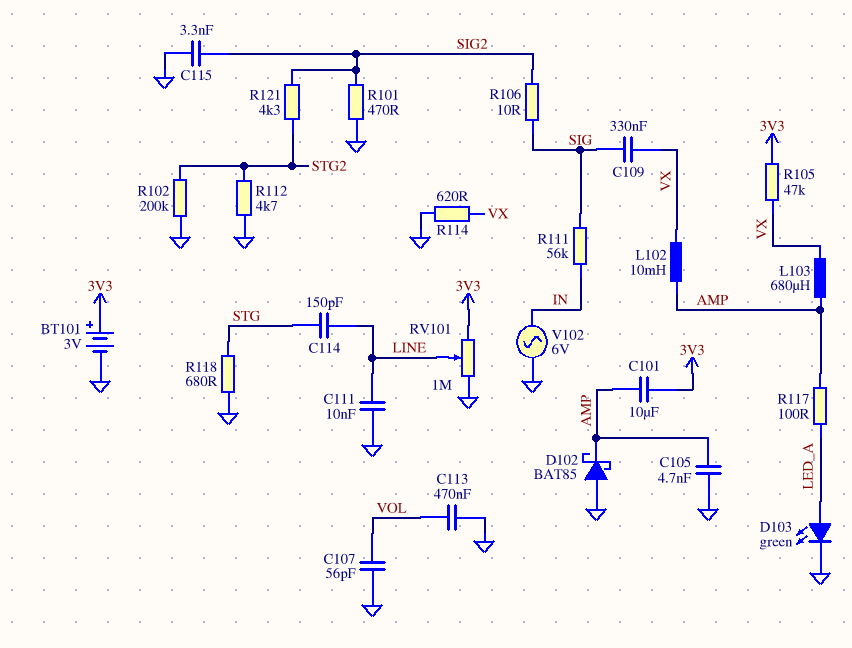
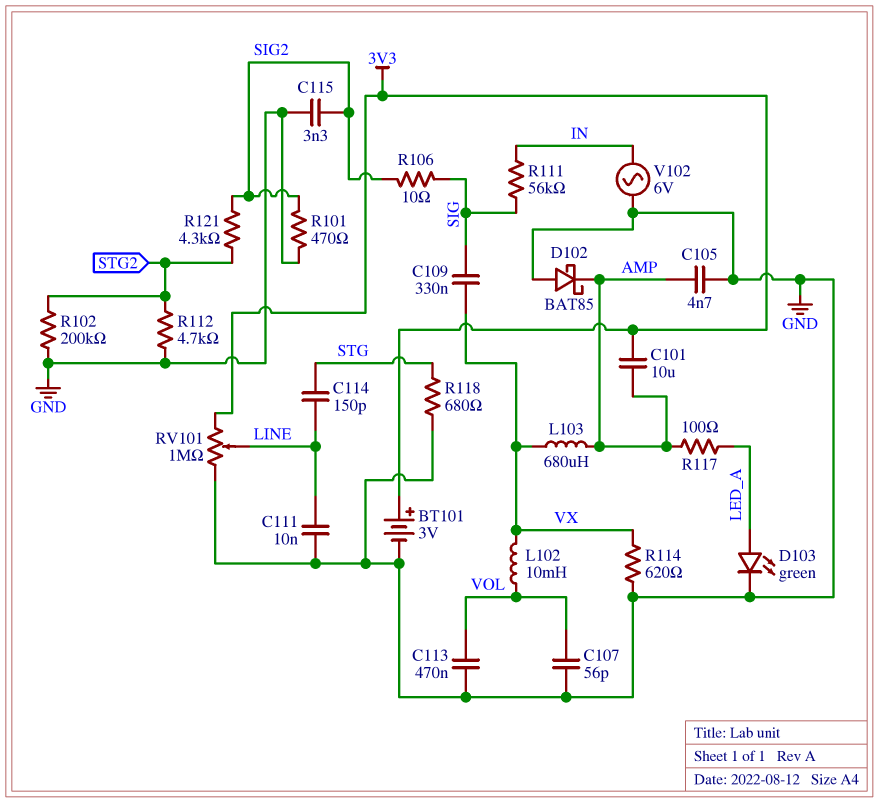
L102: 10mH (AMP, VX) -> 10mH (VOL, VX)
R105: 47k (3V3, VX) -> none

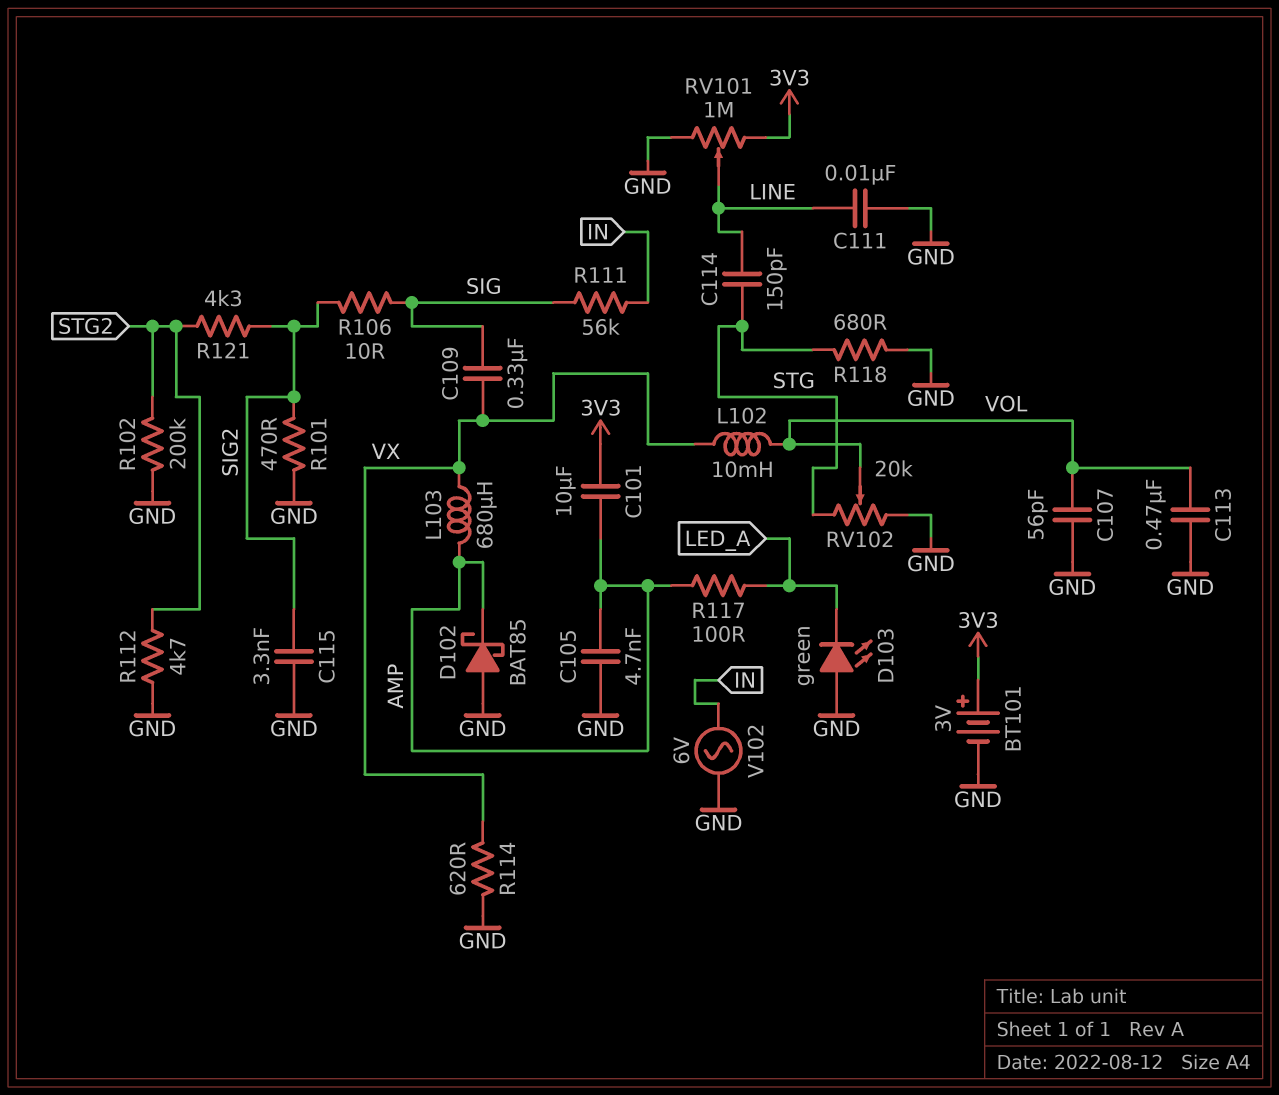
D103: LED green (A LED_A, K GND) -> LED green (A GND, K LED_A)
RV102: none -> 20k (GND, STG, wiper VOL)

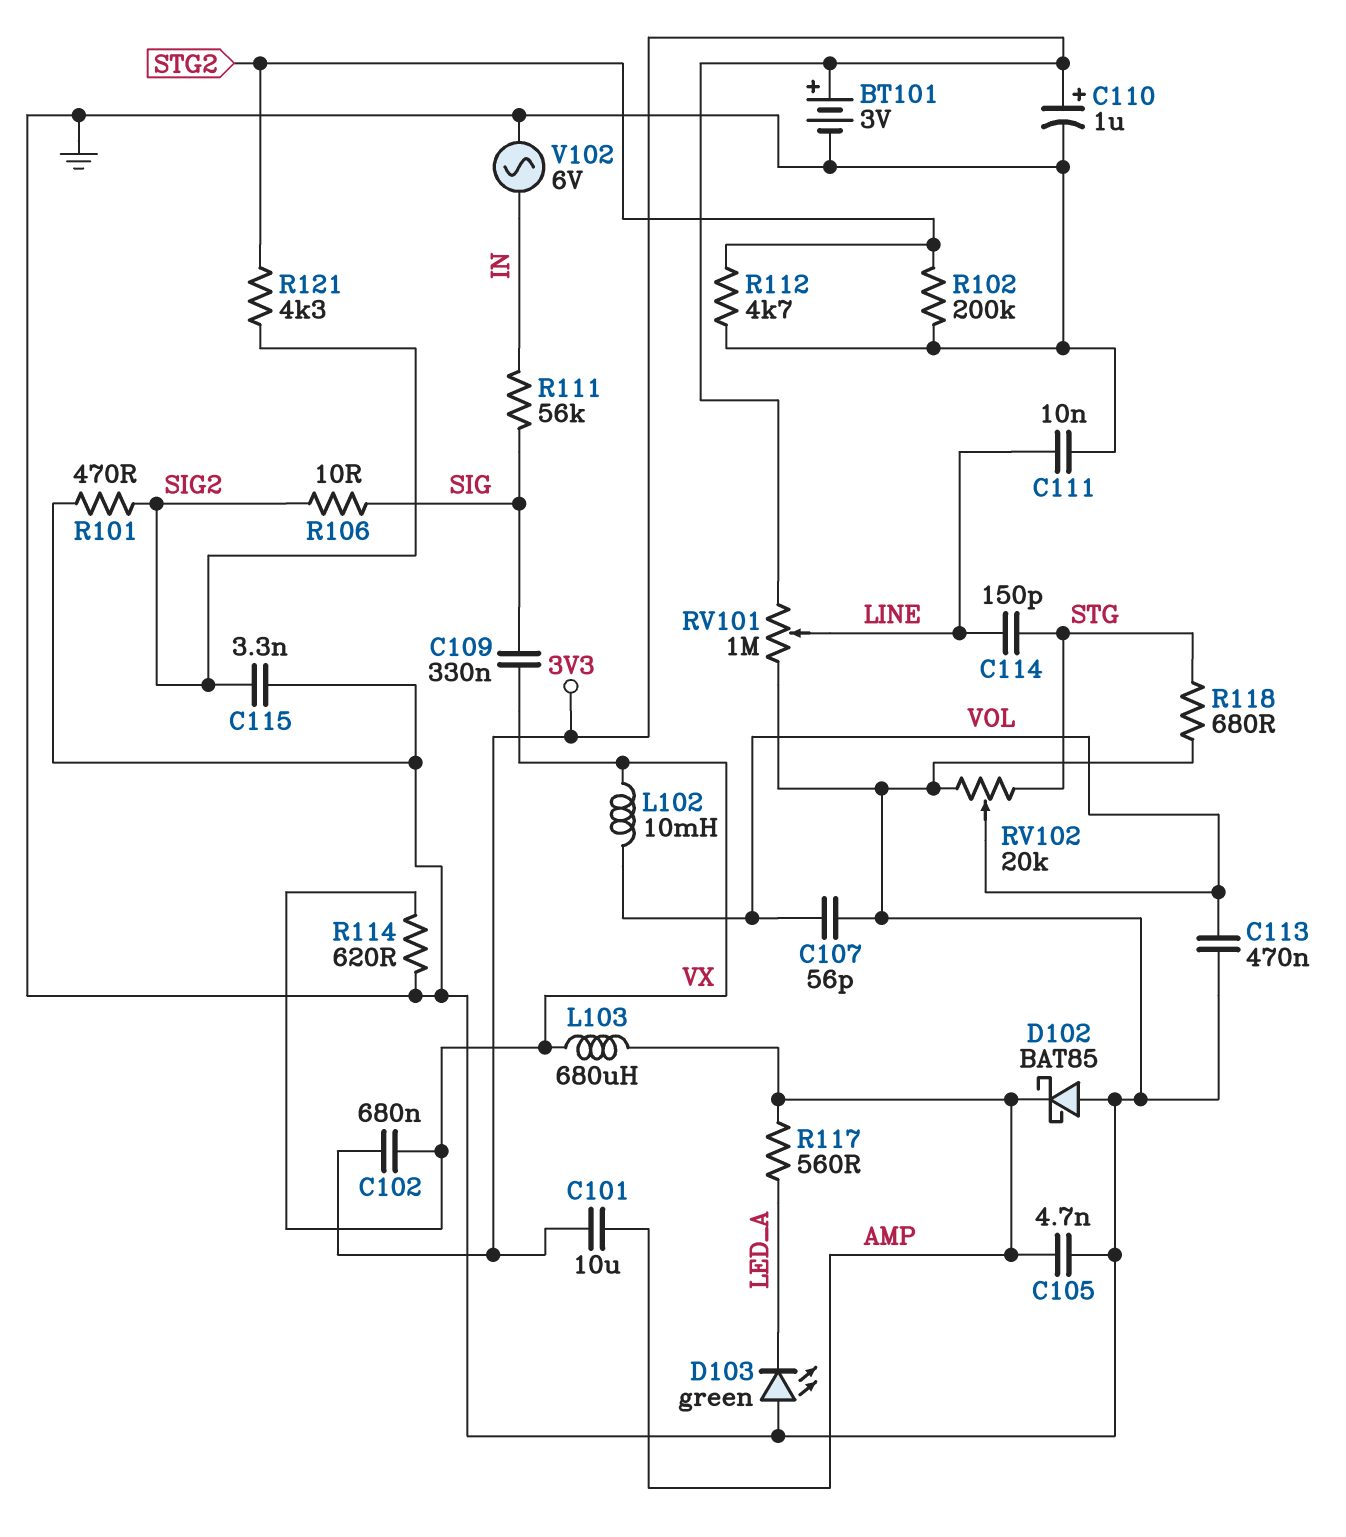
C102: none -> 680nF (3V3, VX)
C110: none -> 1uF (plus 3V3, minus GND)
R117: 100 (AMP, LED_A) -> 560 (AMP, LED_A)

